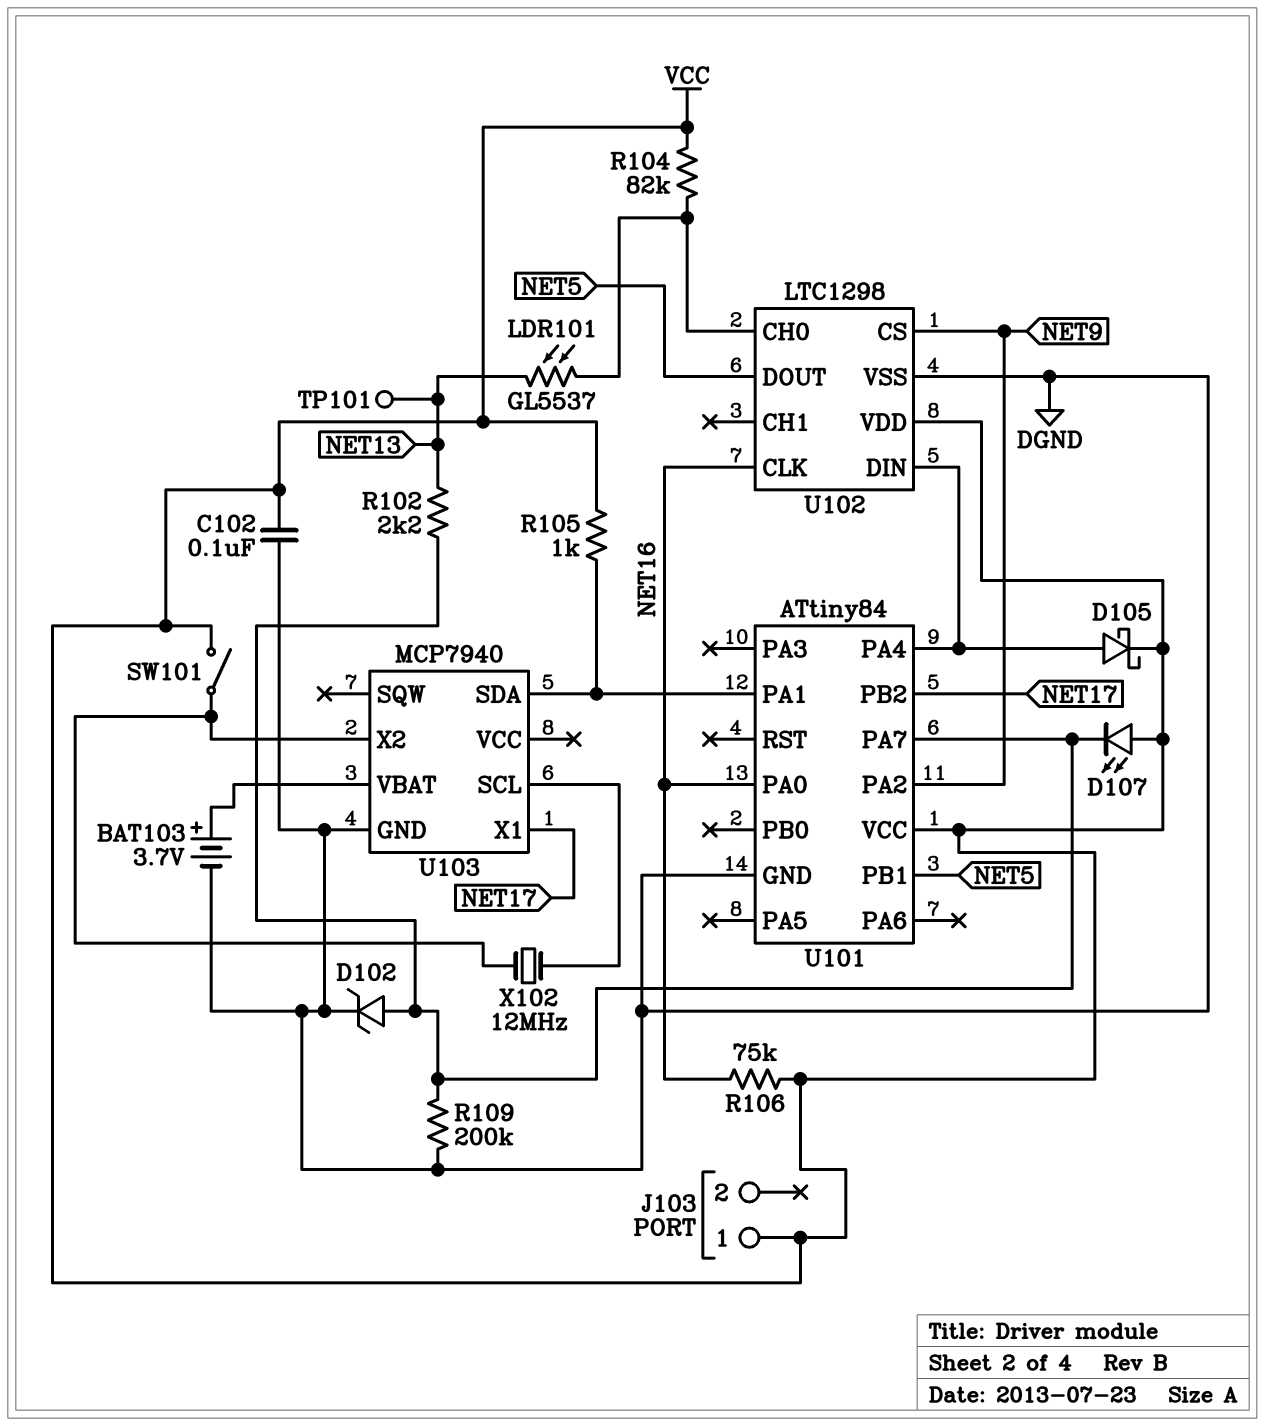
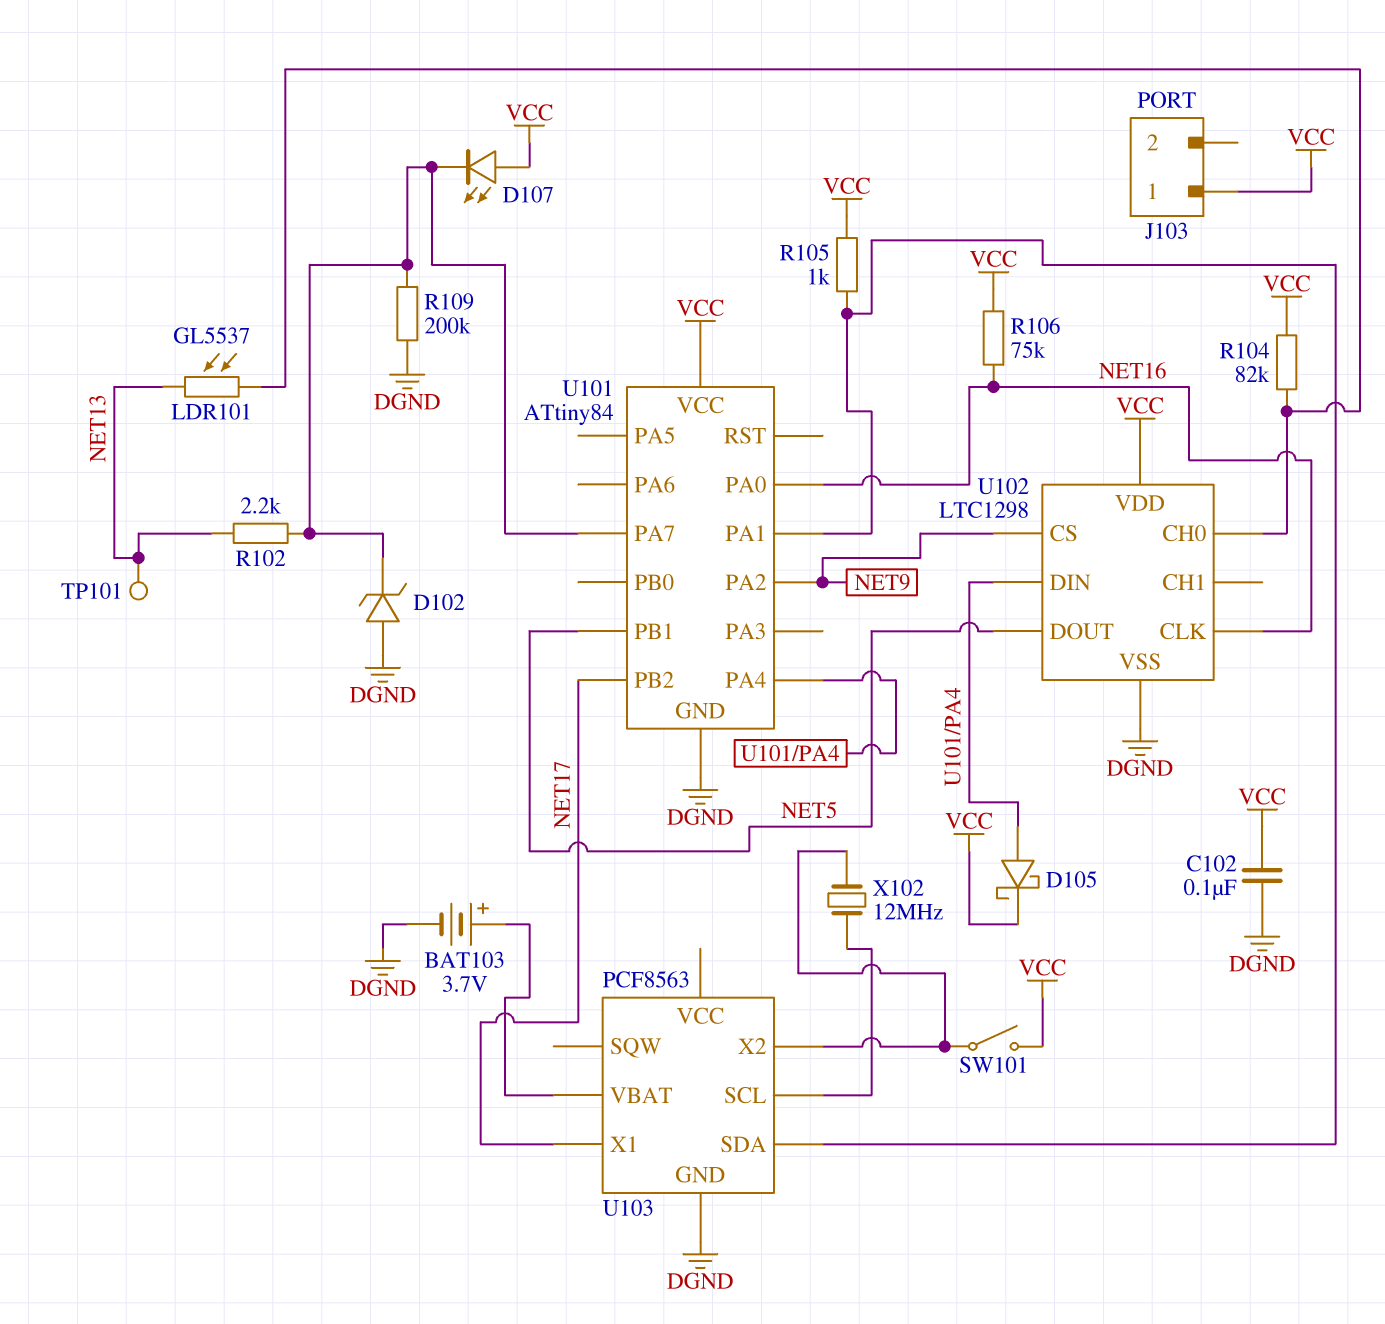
D102: zener (A U101/PA7, K DGND) -> zener (A DGND, K U101/PA7)
U103: MCP7940 -> PCF8563

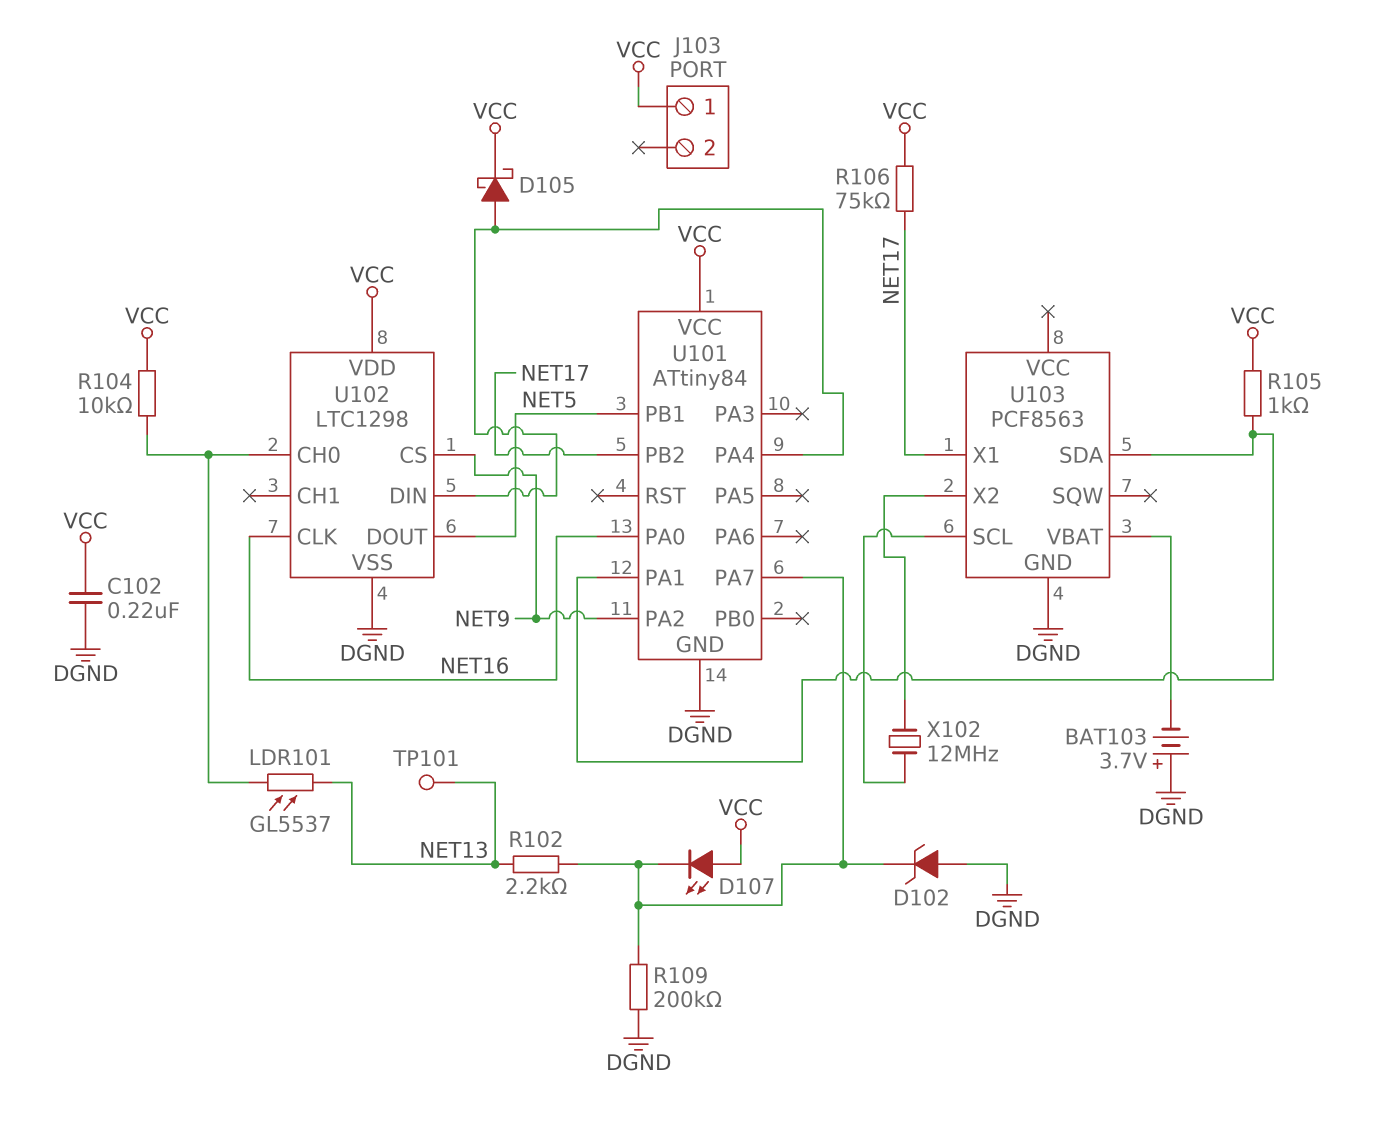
BAT103: 3.7V (plus U103/VBAT, minus DGND) -> 3.7V (plus DGND, minus U103/VBAT)
C102: 100nF (DGND, VCC) -> 220nF (DGND, VCC)
R104: 82k (U102/CH0, VCC) -> 10k (U102/CH0, VCC)
R106: 75k (NET16, VCC) -> 75k (NET17, VCC)
SW101: switch (U103/X2, VCC) -> none

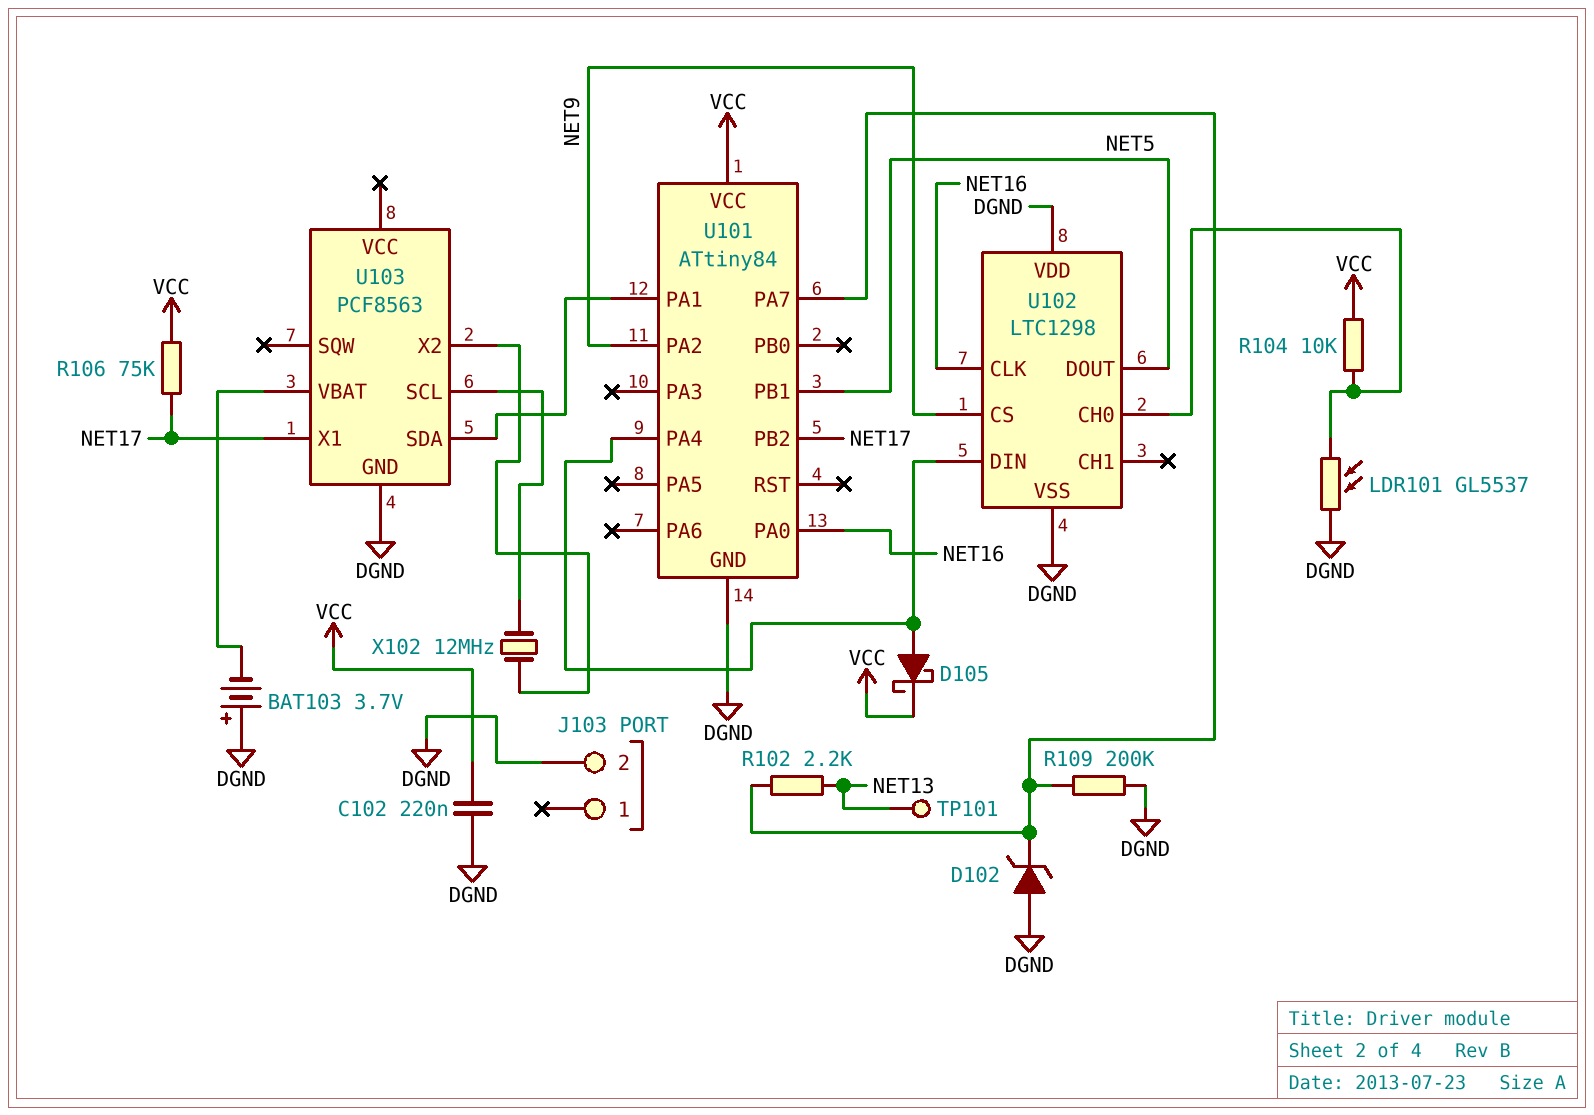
D107: LED (A VCC, K U101/PA7) -> none
J103 pin 1: VCC -> none
J103 pin 2: none -> DGND
LDR101: GL5537 (NET13, U102/CH0) -> GL5537 (DGND, U102/CH0)
R105: 1k (U101/PA1, VCC) -> none
U102 pin VDD: VCC -> DGND

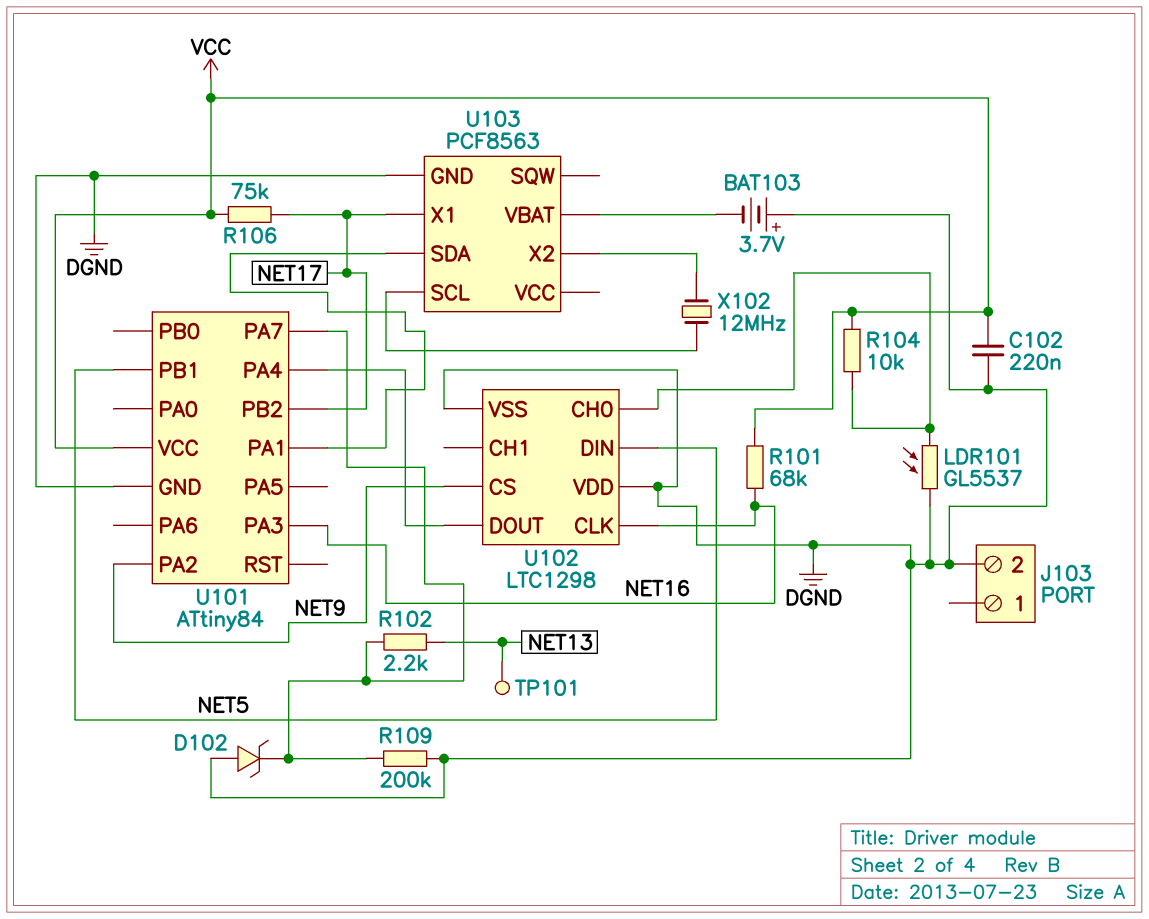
D105: schottky (A U101/PA4, K VCC) -> none
R101: none -> 68k (NET16, VCC)
U101 pin PA0: NET16 -> none
U101 pin PA3: none -> NET16
U102 pin DIN: U101/PA4 -> NET5
U102 pin DOUT: NET5 -> U101/PA4

